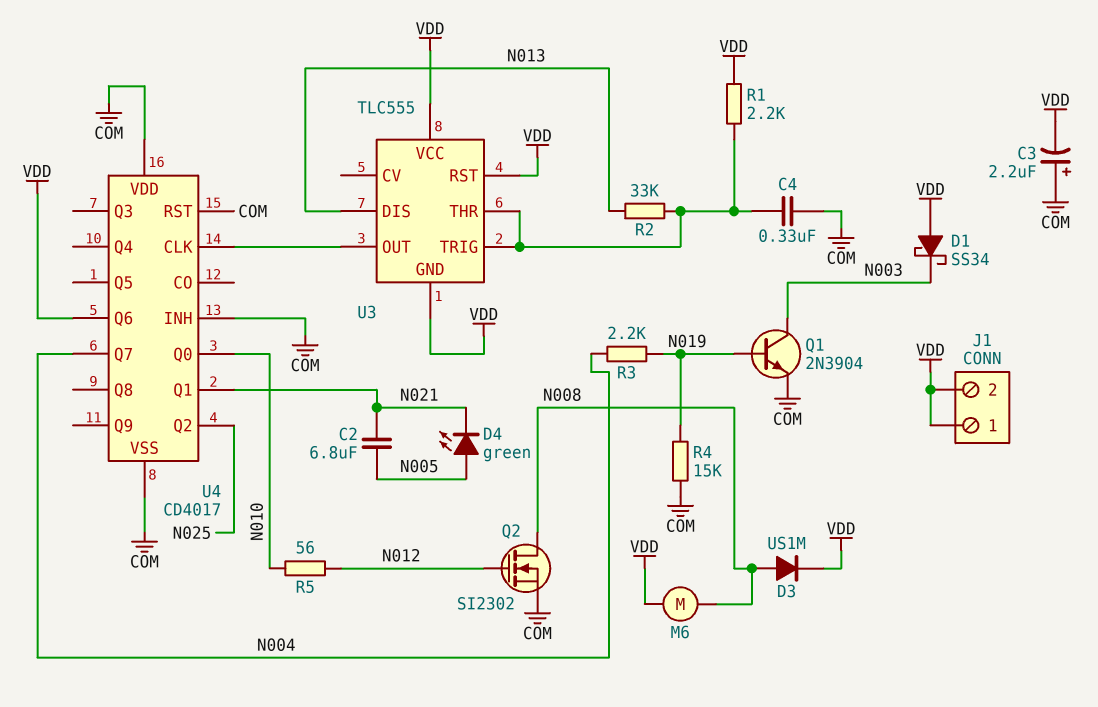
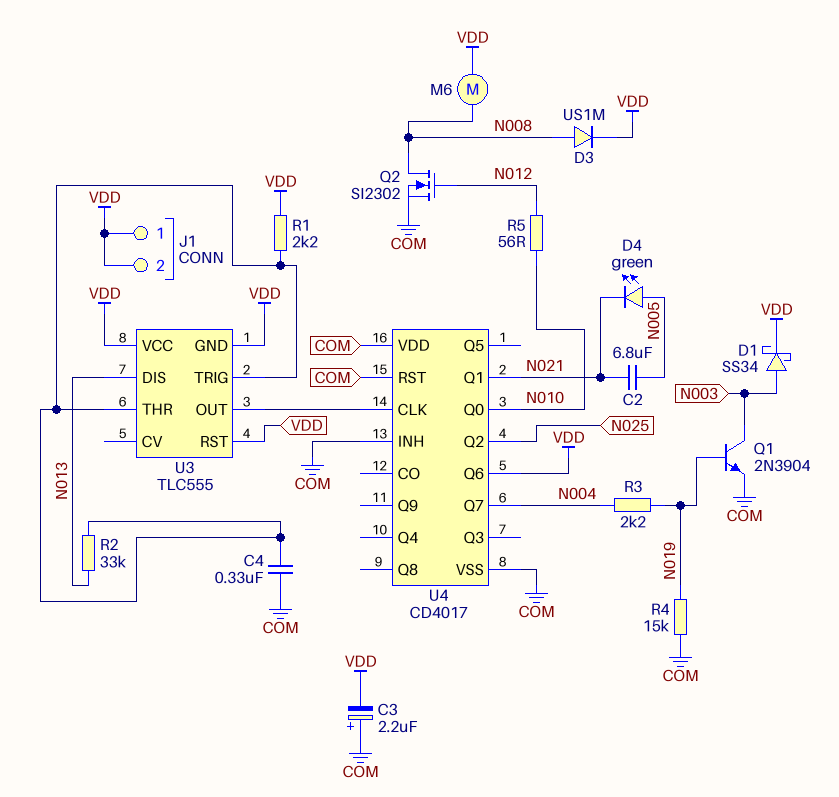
D1: schottky SS34 (A VDD, K N003) -> schottky SS34 (A N003, K VDD)

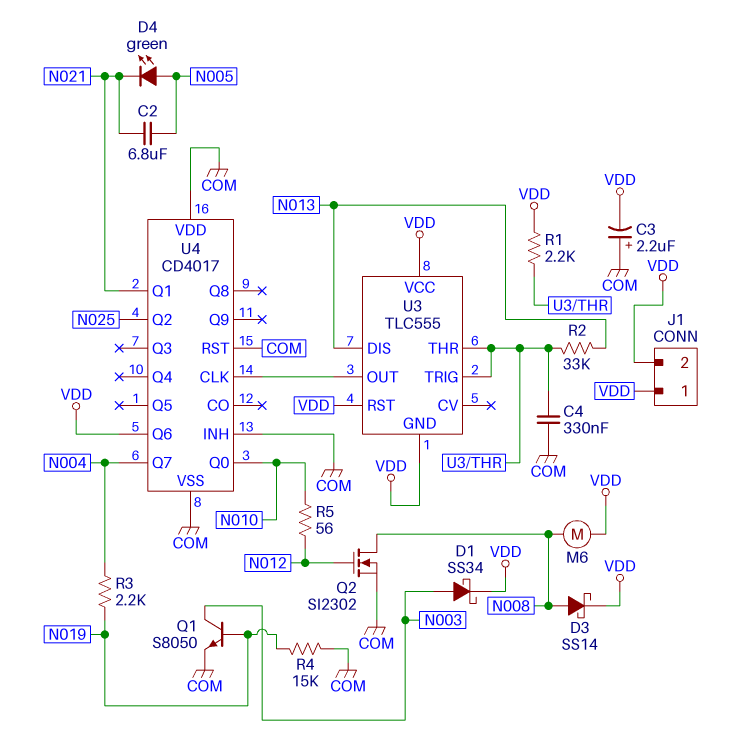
D3: diode US1M (A N008, K VDD) -> schottky SS14 (A N008, K VDD)
Q1: NPN 2N3904 (B N019, C N003, E COM) -> NPN S8050 (B N019, C N003, E COM)

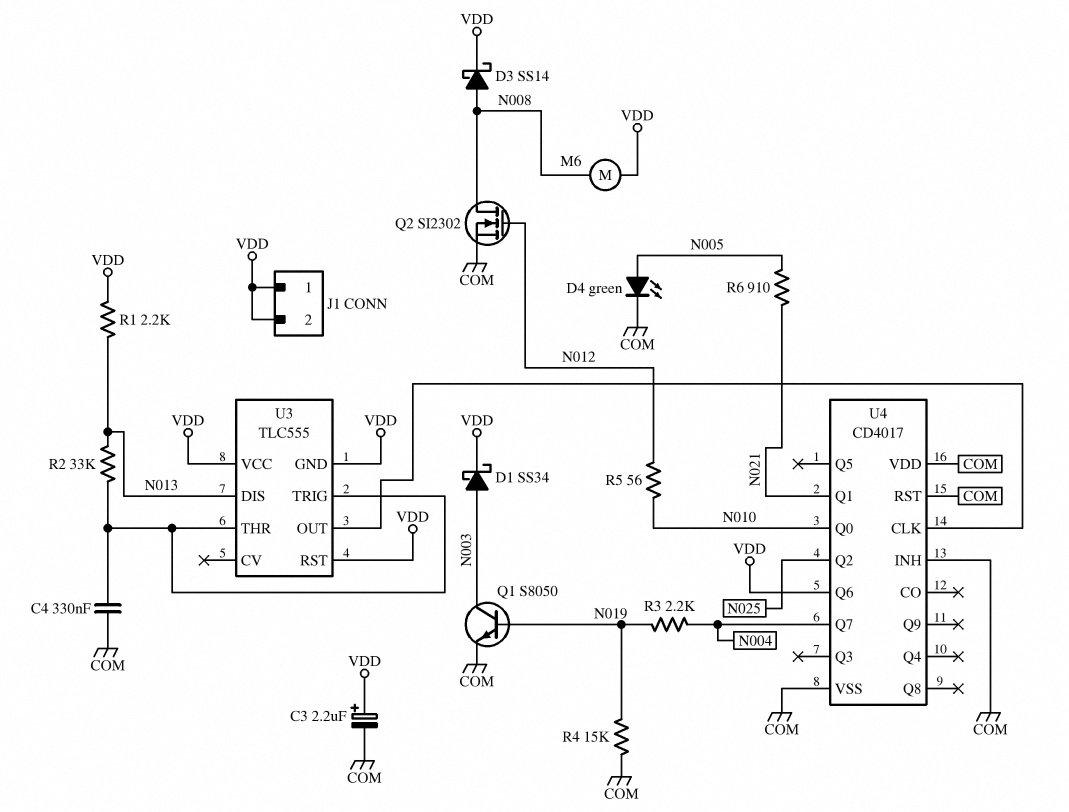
C2: 6.8uF (N005, N021) -> none
C3: 2.2uF (plus COM, minus VDD) -> 2.2uF (plus VDD, minus COM)
D4: LED green (A N005, K N021) -> LED green (A N005, K COM)
R1: 2.2k (U3/THR, VDD) -> 2.2k (N013, VDD)
R6: none -> 910 (N005, N021)

